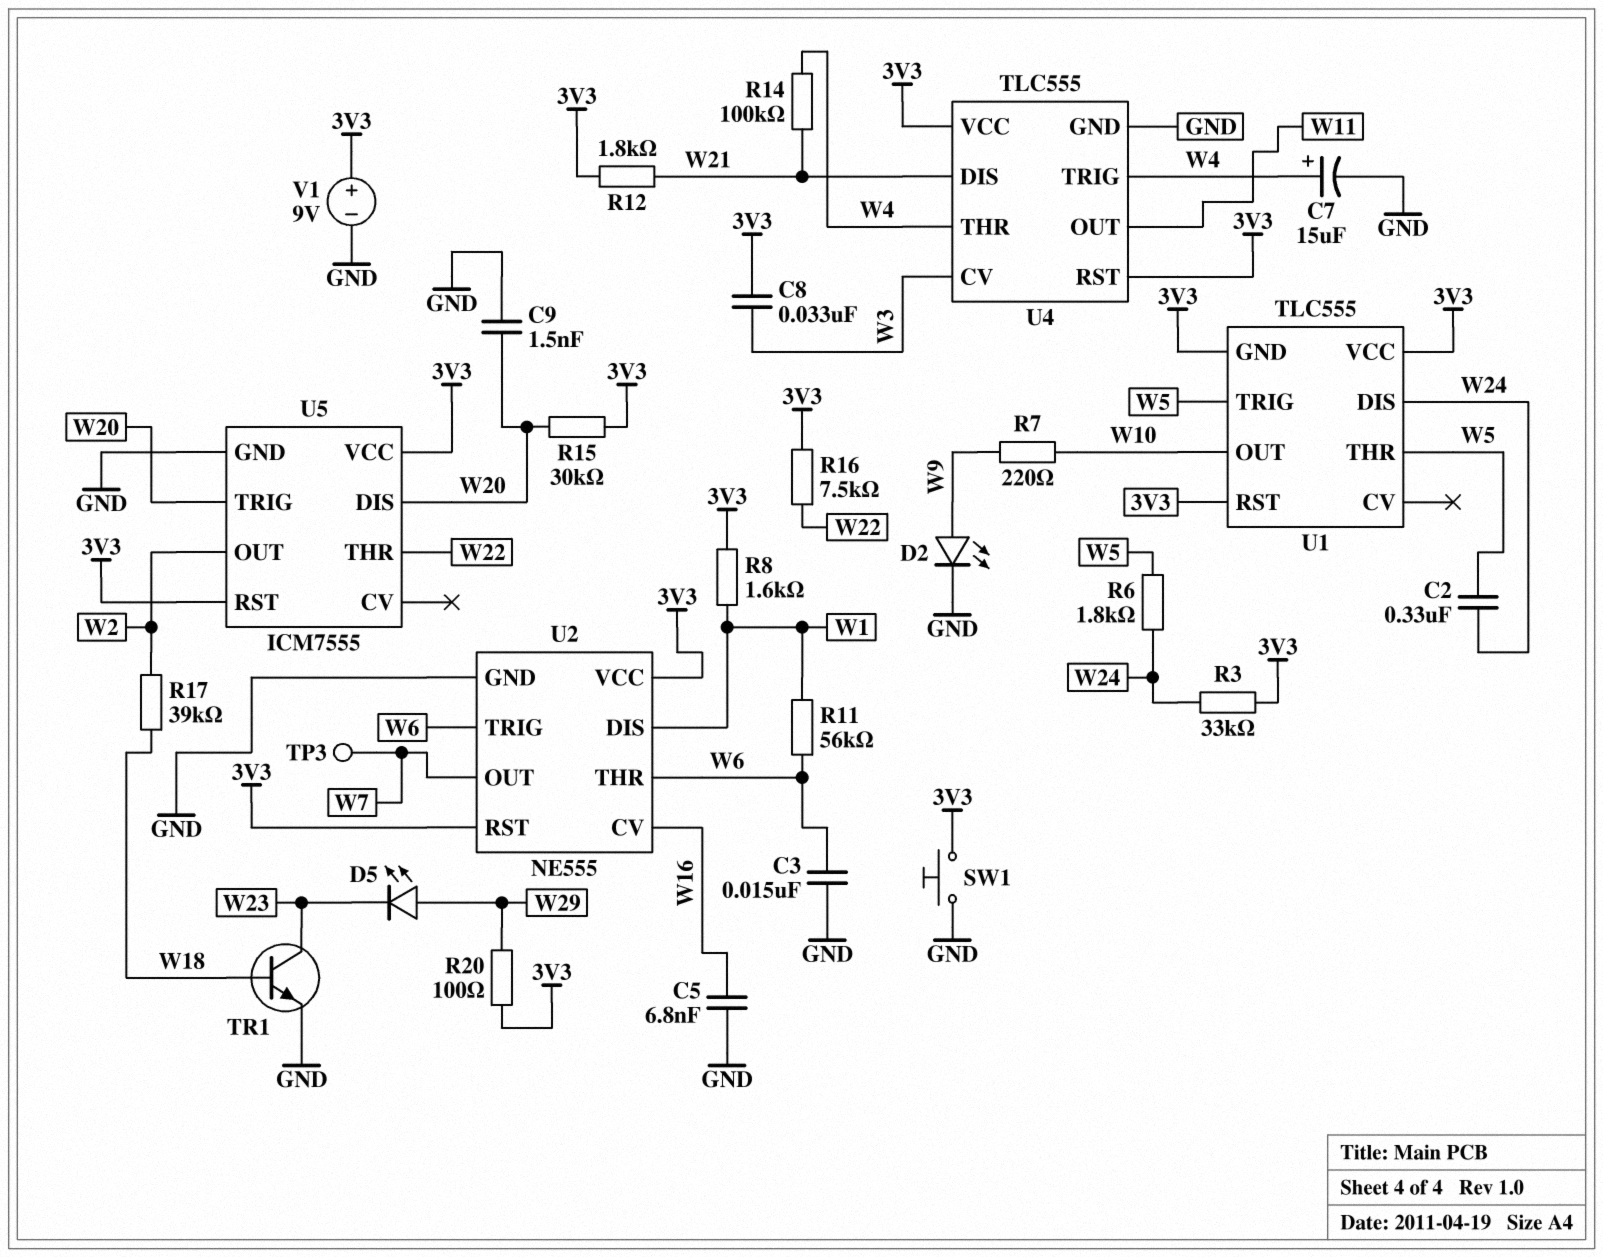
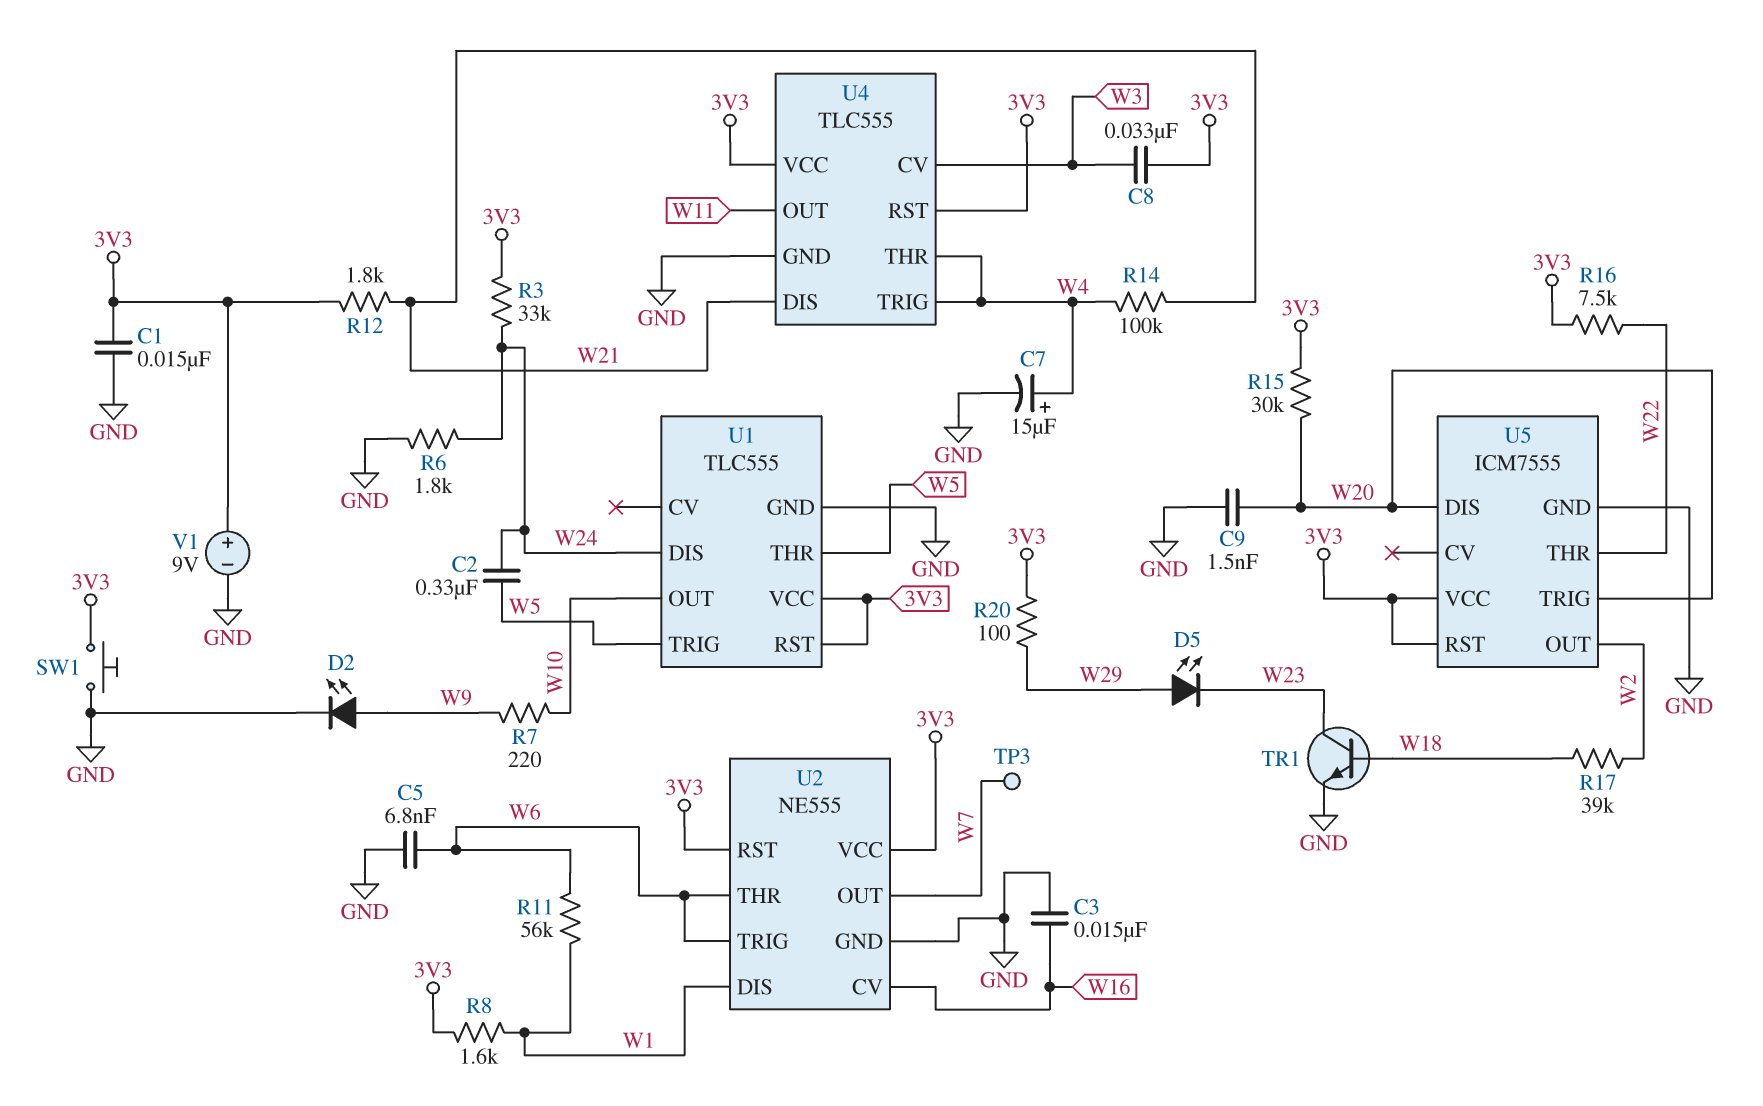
C1: none -> 15nF (3V3, GND)
C3: 15nF (GND, W6) -> 15nF (GND, W16)
C5: 6.8nF (GND, W16) -> 6.8nF (GND, W6)
R6: 1.8k (W5, W24) -> 1.8k (GND, W24)
U1 pin GND: 3V3 -> GND

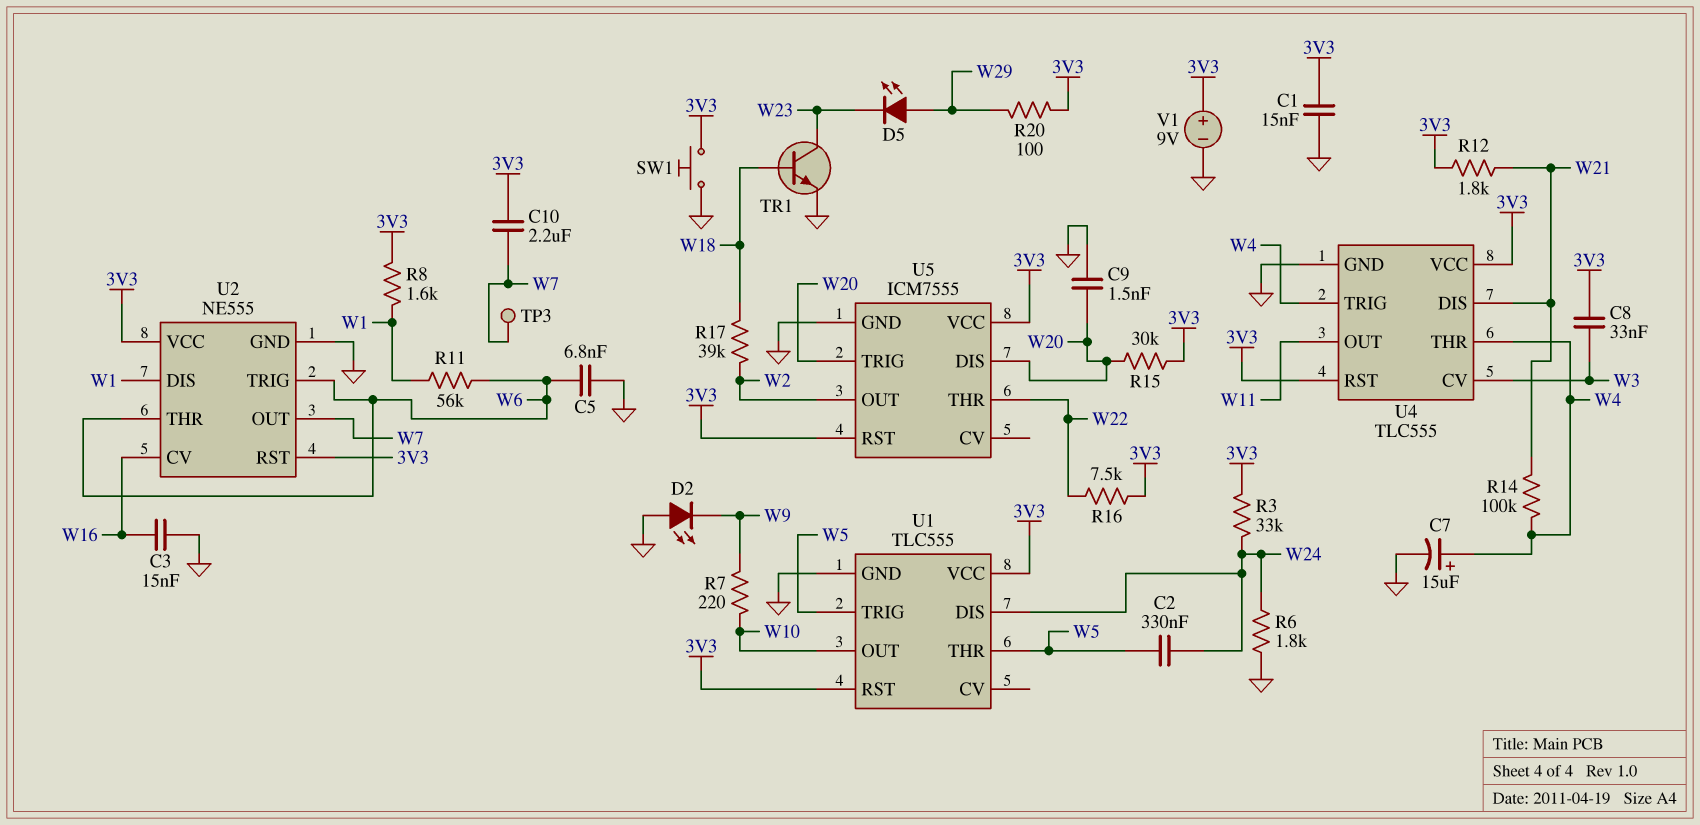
C10: none -> 2.2uF (3V3, W7)
D2: LED (A W9, K GND) -> LED (A GND, K W9)

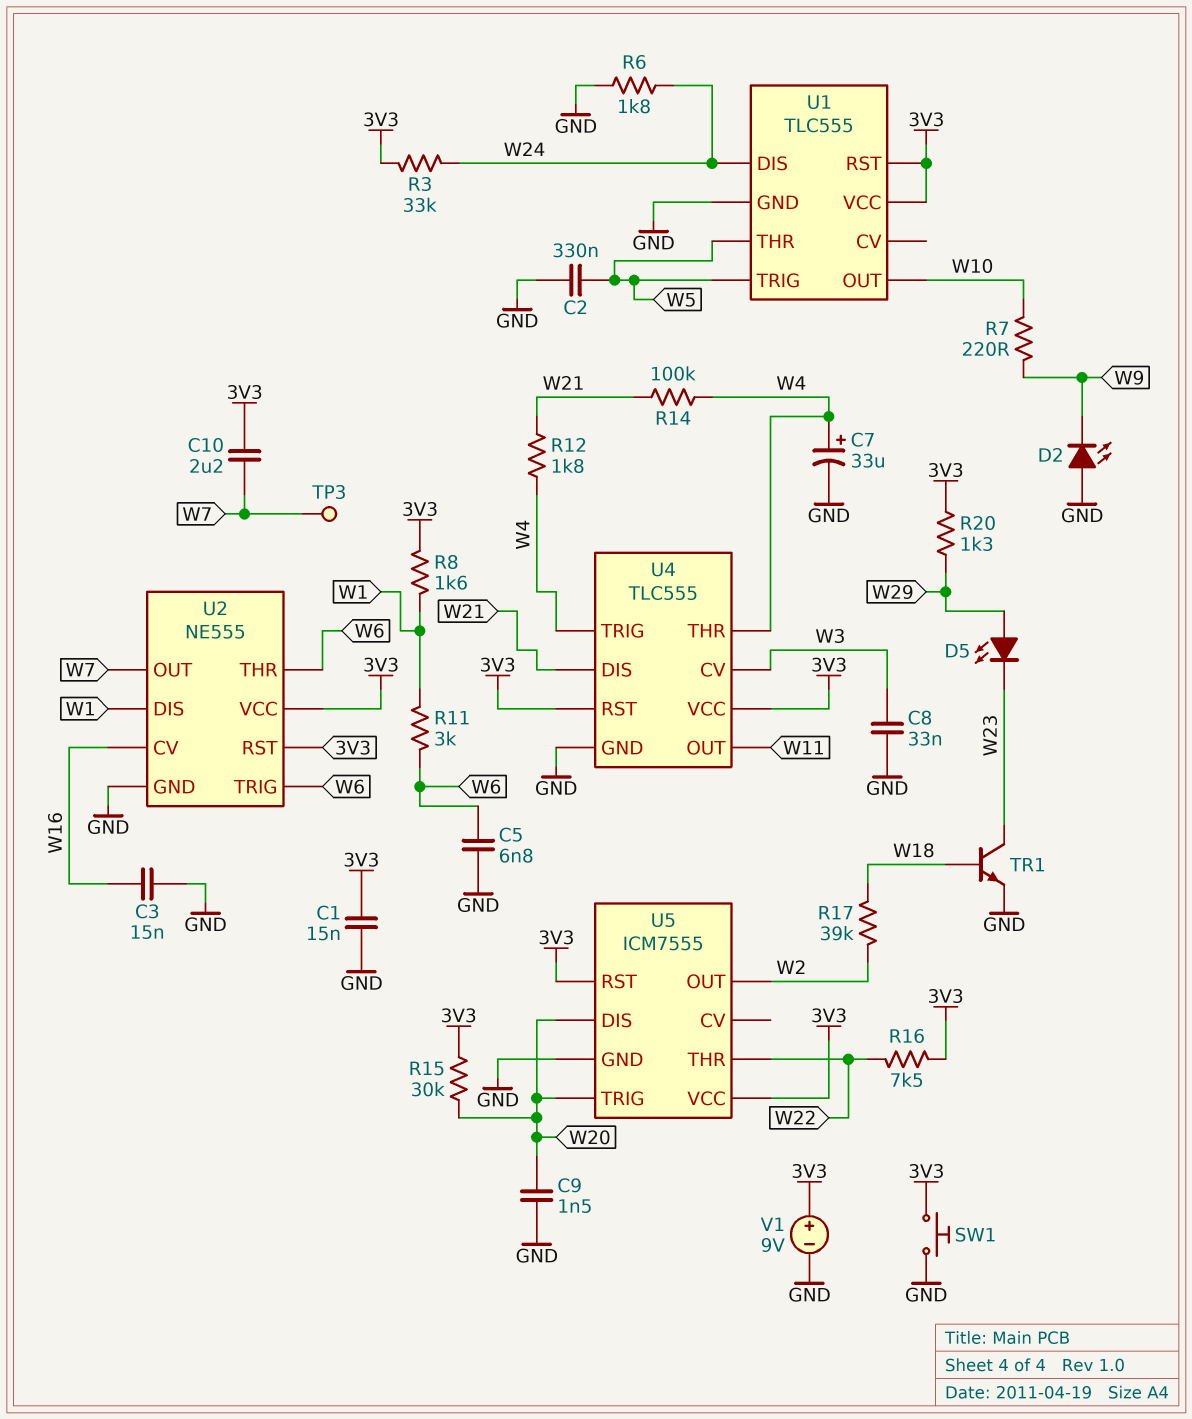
C2: 330nF (W5, W24) -> 330nF (GND, W5)
C7: 15uF (plus W4, minus GND) -> 33uF (plus W4, minus GND)
C8: 33nF (3V3, W3) -> 33nF (GND, W3)
R11: 56k (W1, W6) -> 3k (W1, W6)
R12: 1.8k (3V3, W21) -> 1.8k (W4, W21)
R20: 100 (3V3, W29) -> 1.3k (3V3, W29)

